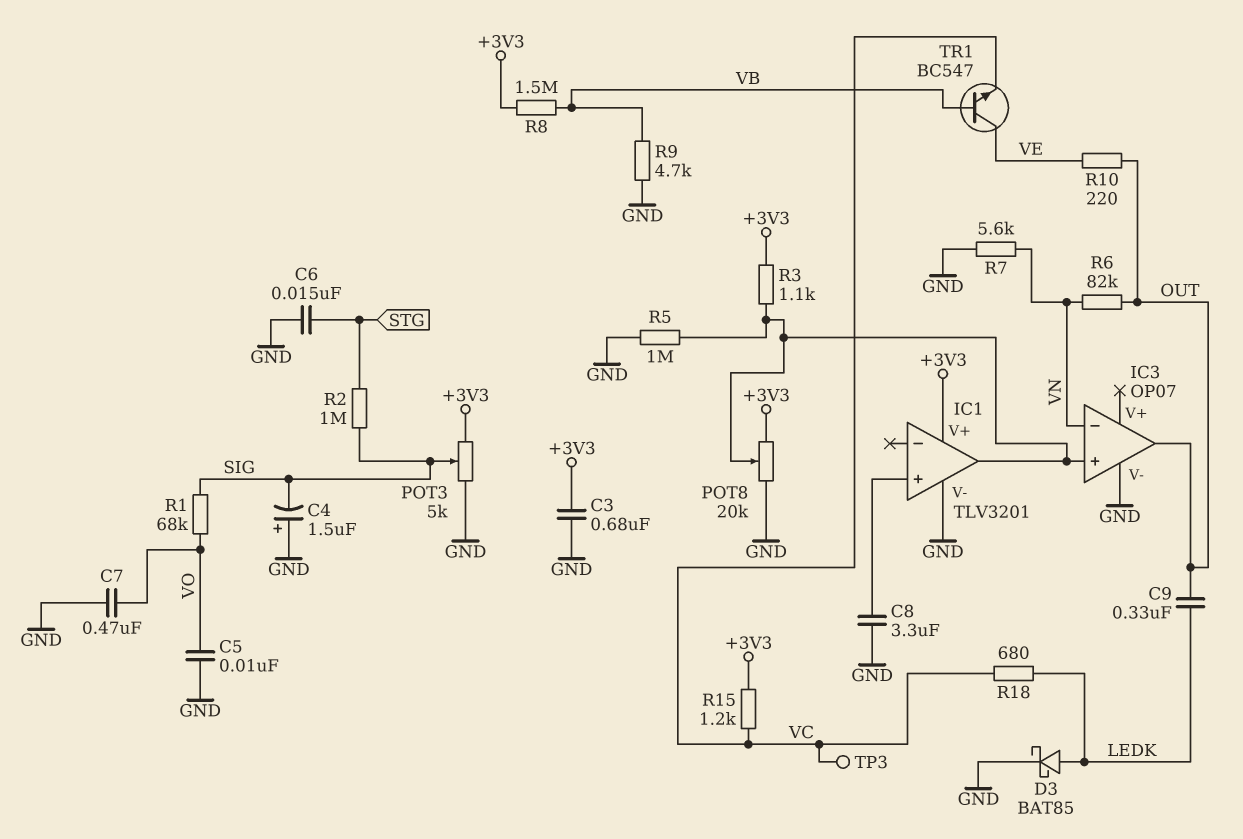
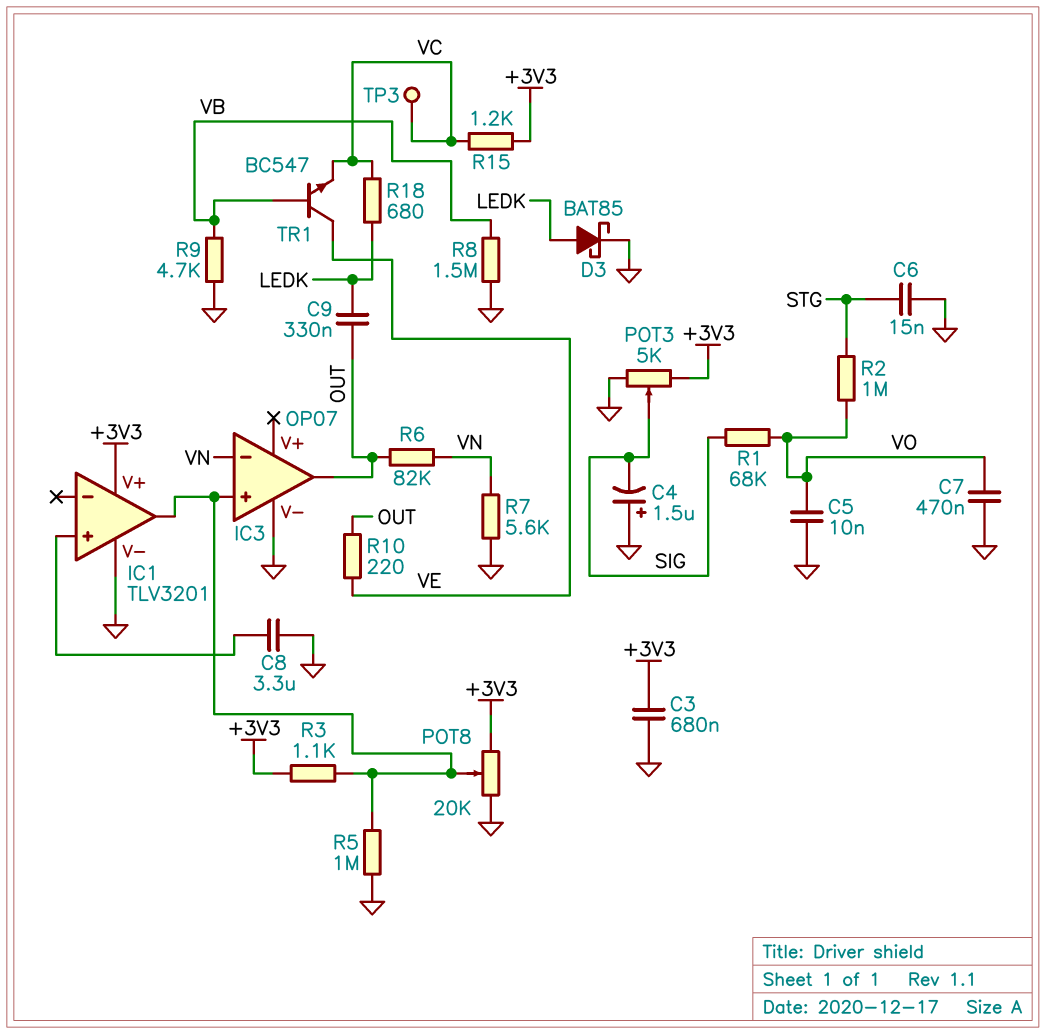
R2: 1M (SIG, STG) -> 1M (STG, VO)
R8: 1.5M (+3V3, VB) -> 1.5M (GND, VB)

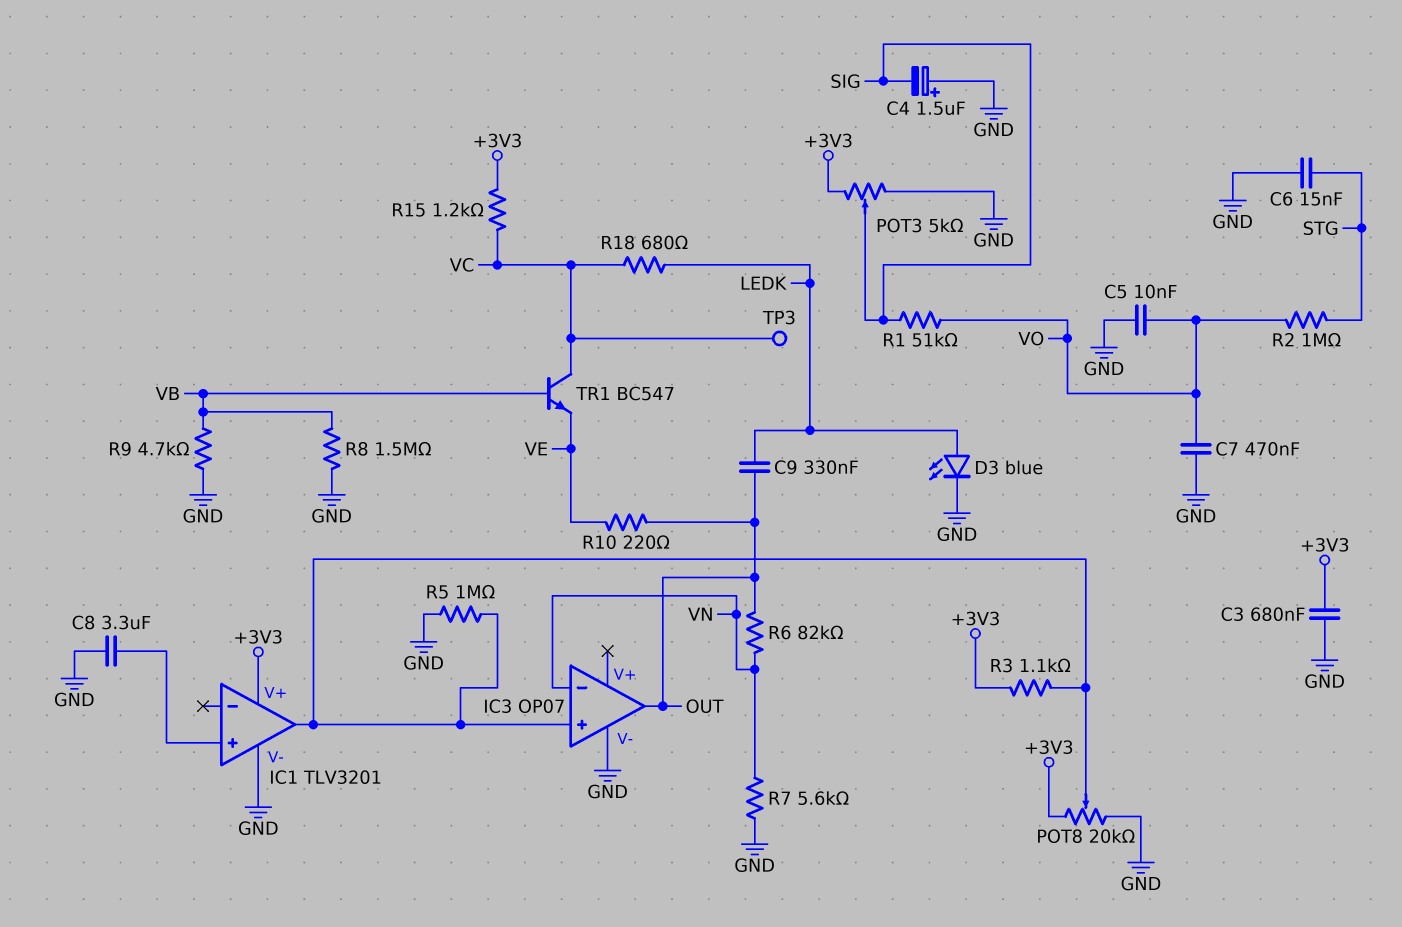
D3: schottky BAT85 (A LEDK, K GND) -> LED blue (A LEDK, K GND)
R1: 68k (SIG, VO) -> 51k (SIG, VO)
TR1: NPN BC547 (B VB, C VE, E VC) -> NPN BC547 (B VB, C VC, E VE)

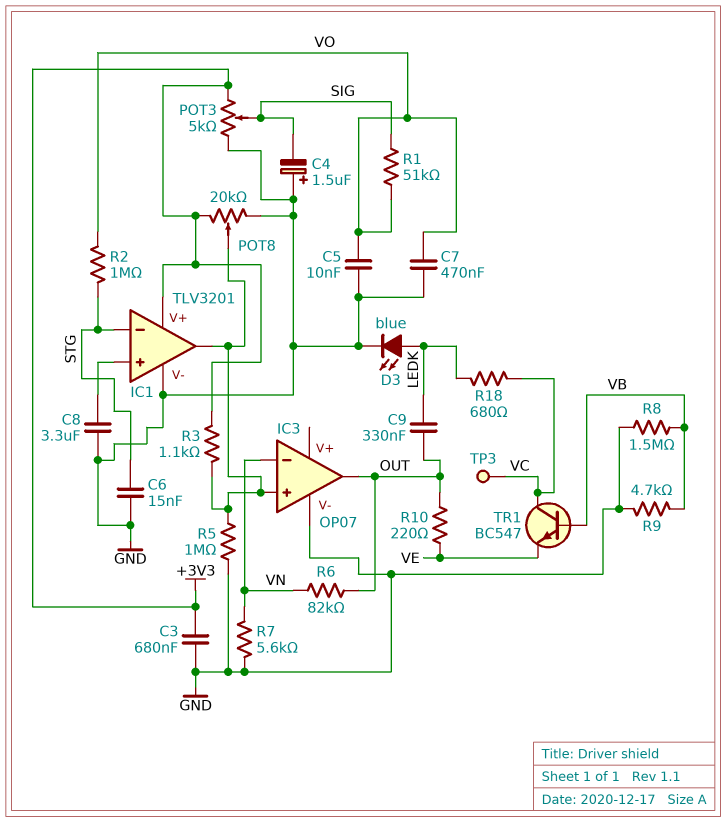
IC1 pin in-: none -> STG
R15: 1.2k (+3V3, VC) -> none

